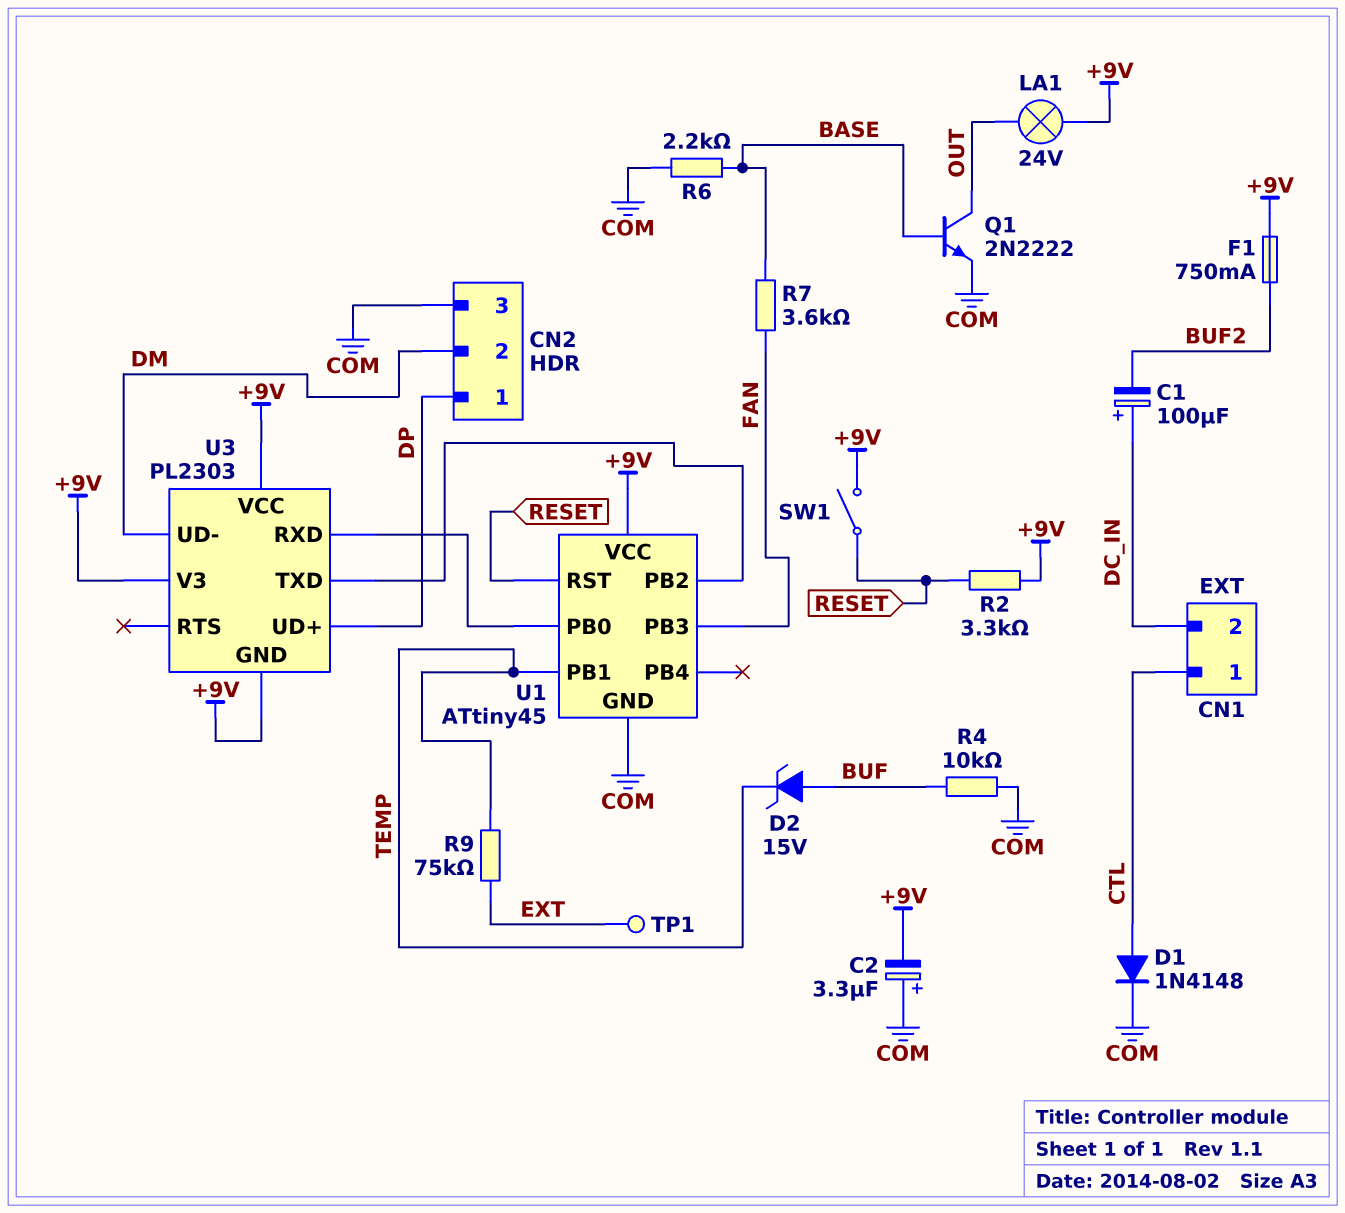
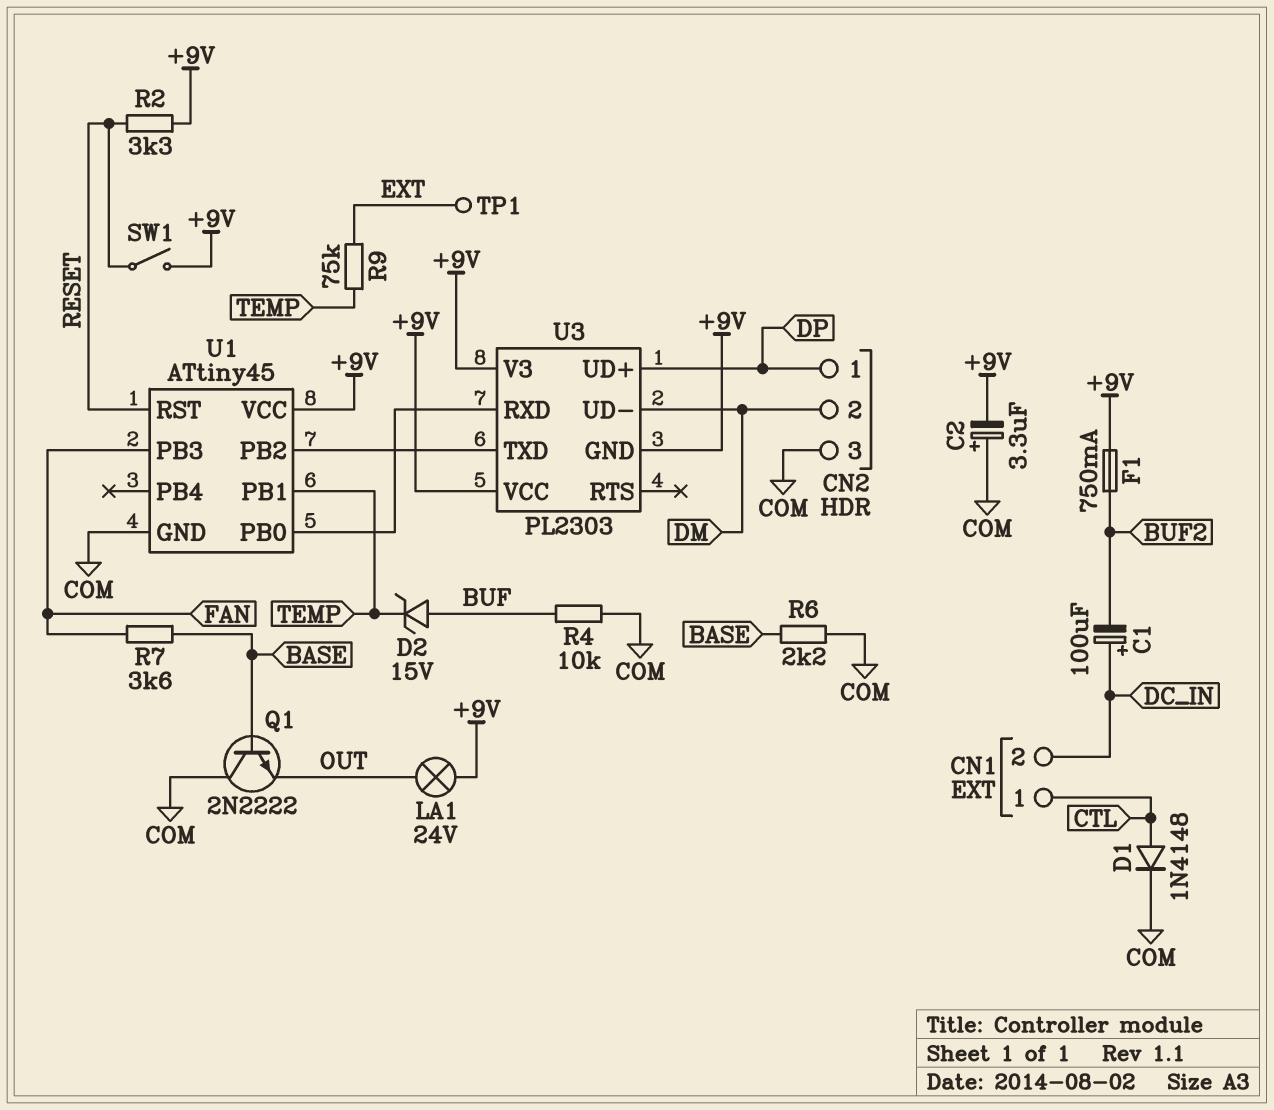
Q1: NPN 2N2222 (B BASE, C OUT, E COM) -> NPN 2N2222 (B BASE, C COM, E OUT)

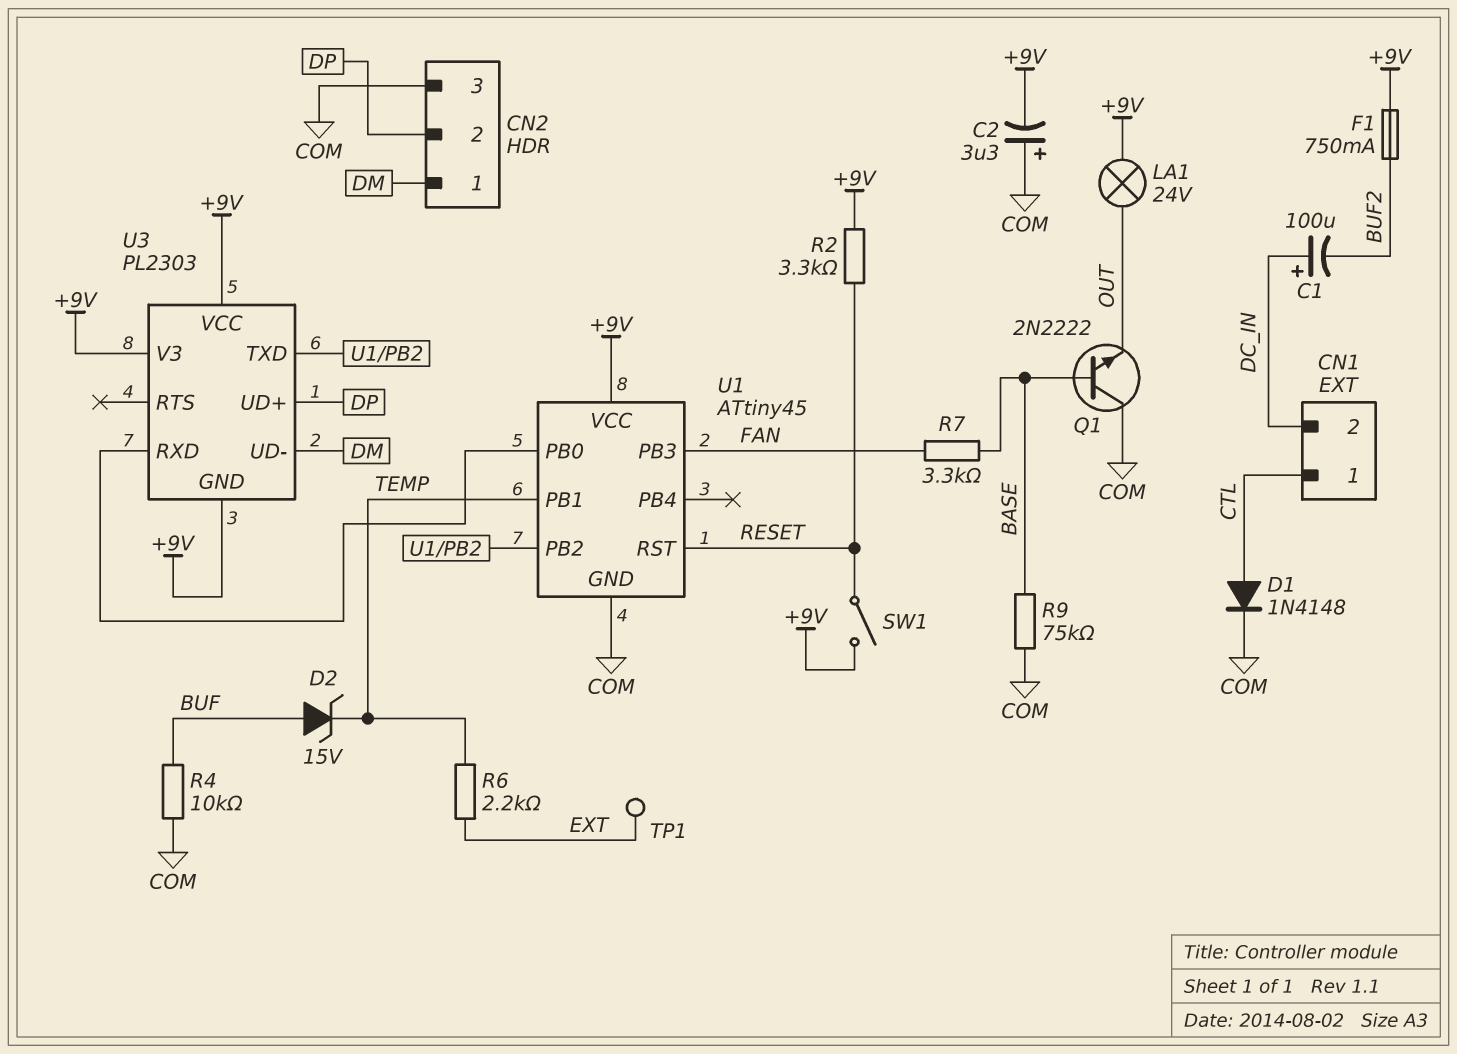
CN2 pin 1: DP -> DM
CN2 pin 2: DM -> DP
R6: 2.2k (BASE, COM) -> 2.2k (EXT, TEMP)
R7: 3.6k (BASE, FAN) -> 3.3k (BASE, FAN)
R9: 75k (EXT, TEMP) -> 75k (BASE, COM)

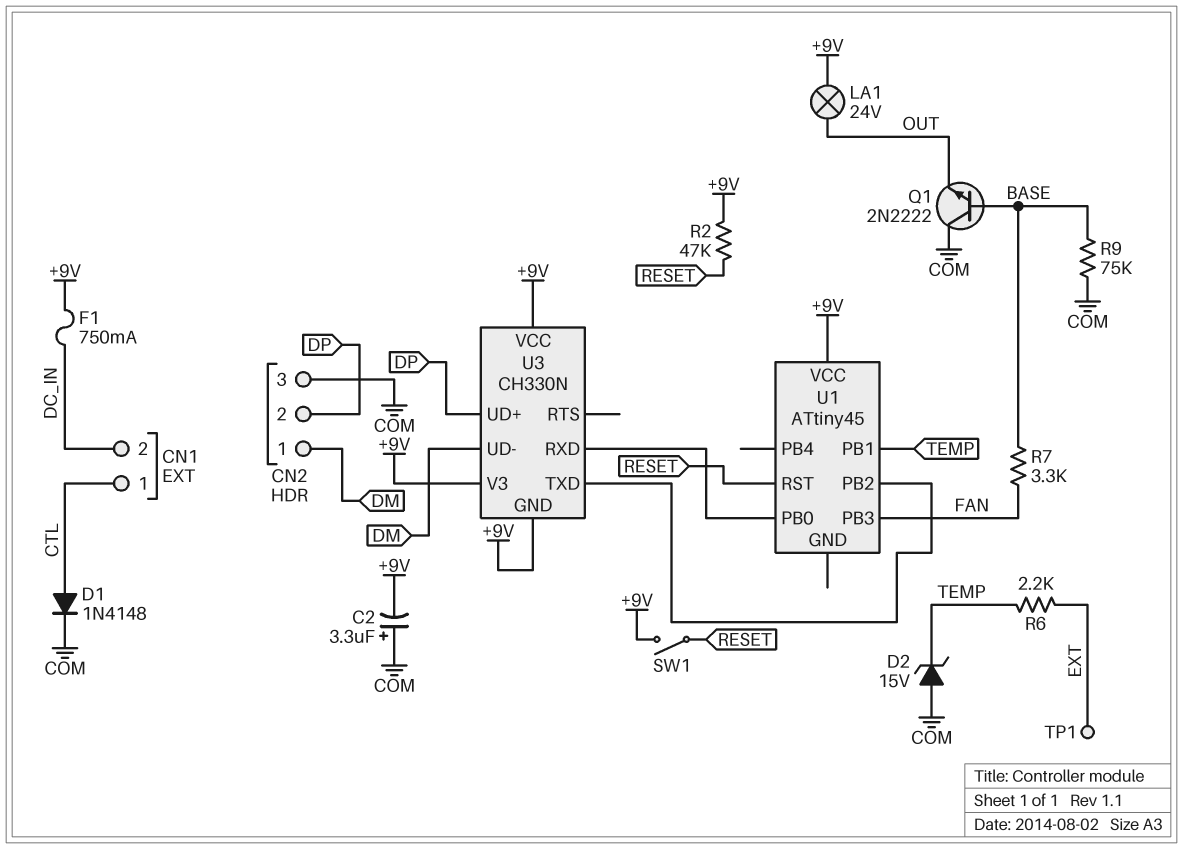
C1: 100uF (plus DC_IN, minus BUF2) -> none
D2: zener 15V (A BUF, K TEMP) -> zener 15V (A COM, K TEMP)
F1: 750mA (+9V, BUF2) -> 750mA (+9V, DC_IN)
R2: 3.3k (+9V, RESET) -> 47k (+9V, RESET)
R4: 10k (BUF, COM) -> none
U1 pin GND: COM -> none
U3: PL2303 -> CH330N

